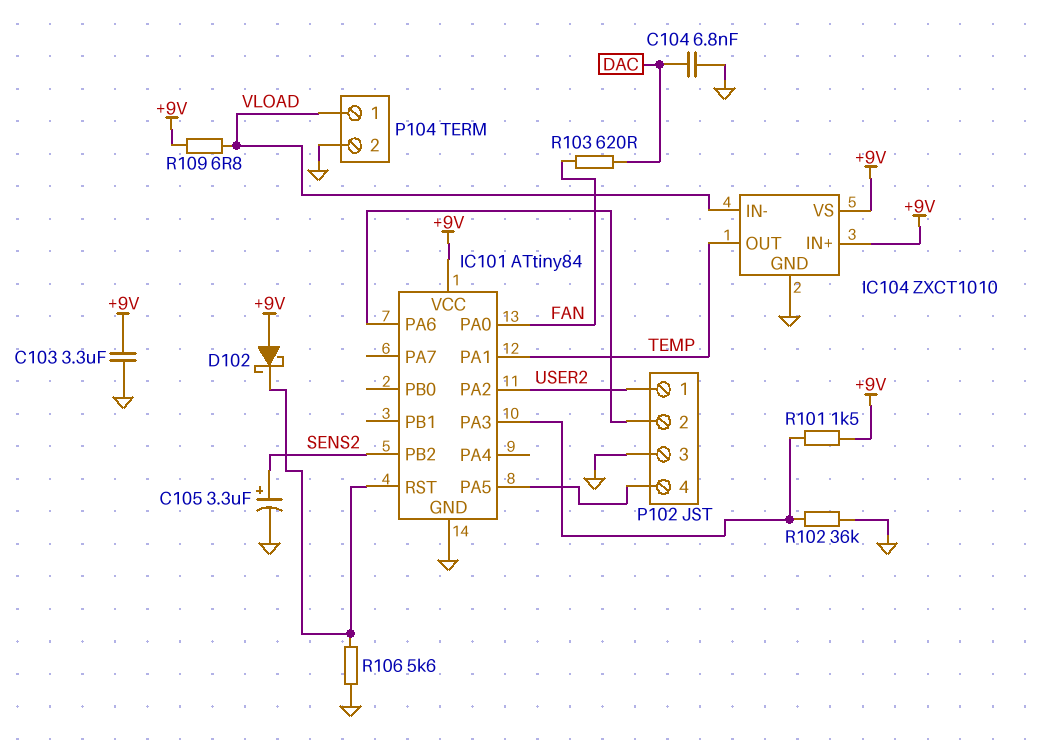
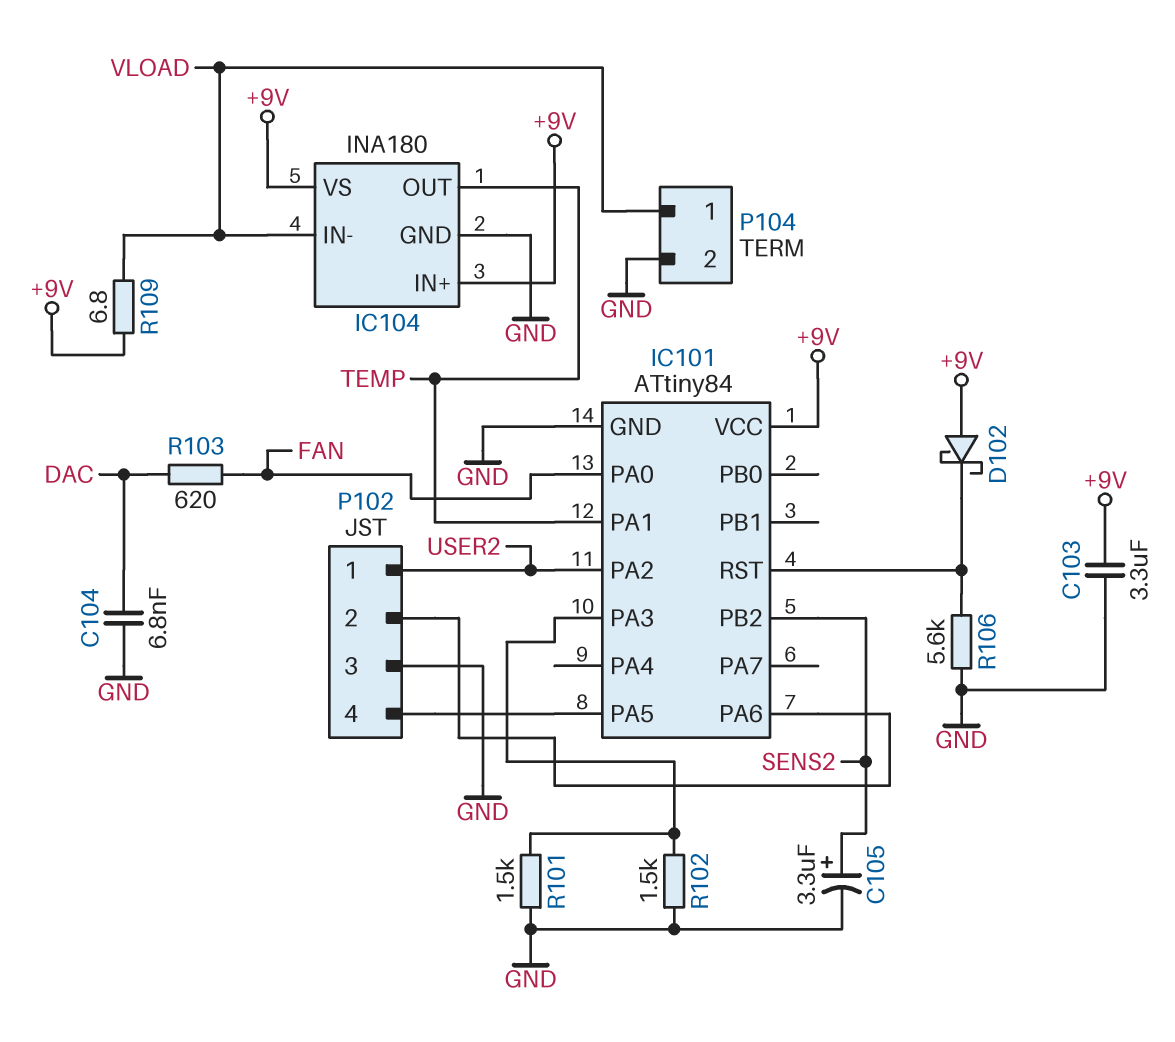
IC104: ZXCT1010 -> INA180
R101: 1.5k (+9V, IC101/PA3) -> 1.5k (GND, IC101/PA3)
R102: 36k (GND, IC101/PA3) -> 1.5k (GND, IC101/PA3)

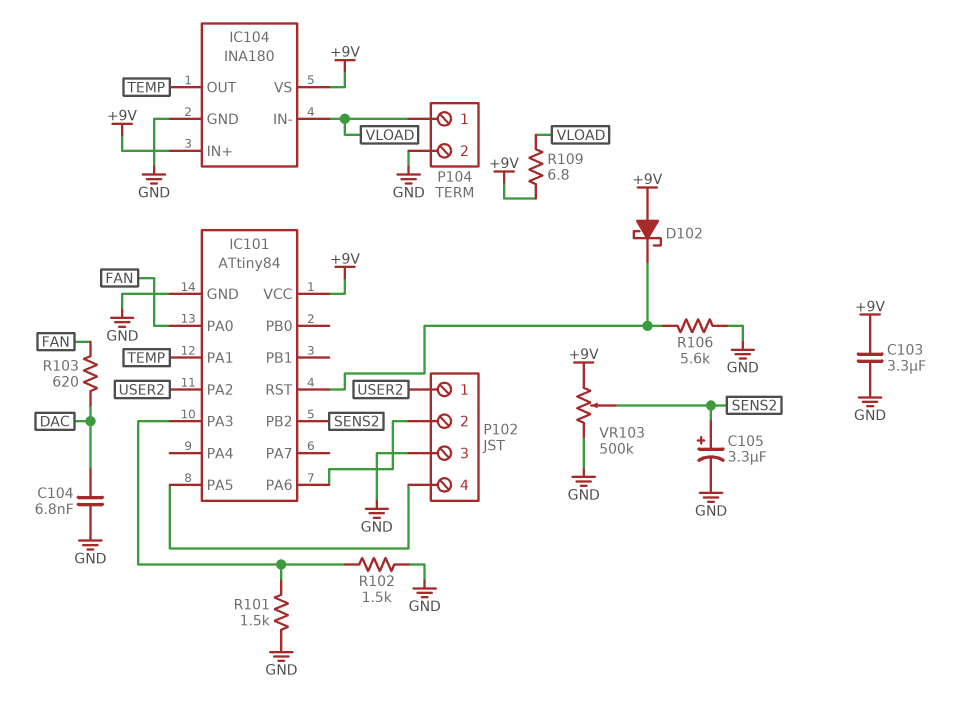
VR103: none -> 500k (+9V, GND, wiper SENS2)

